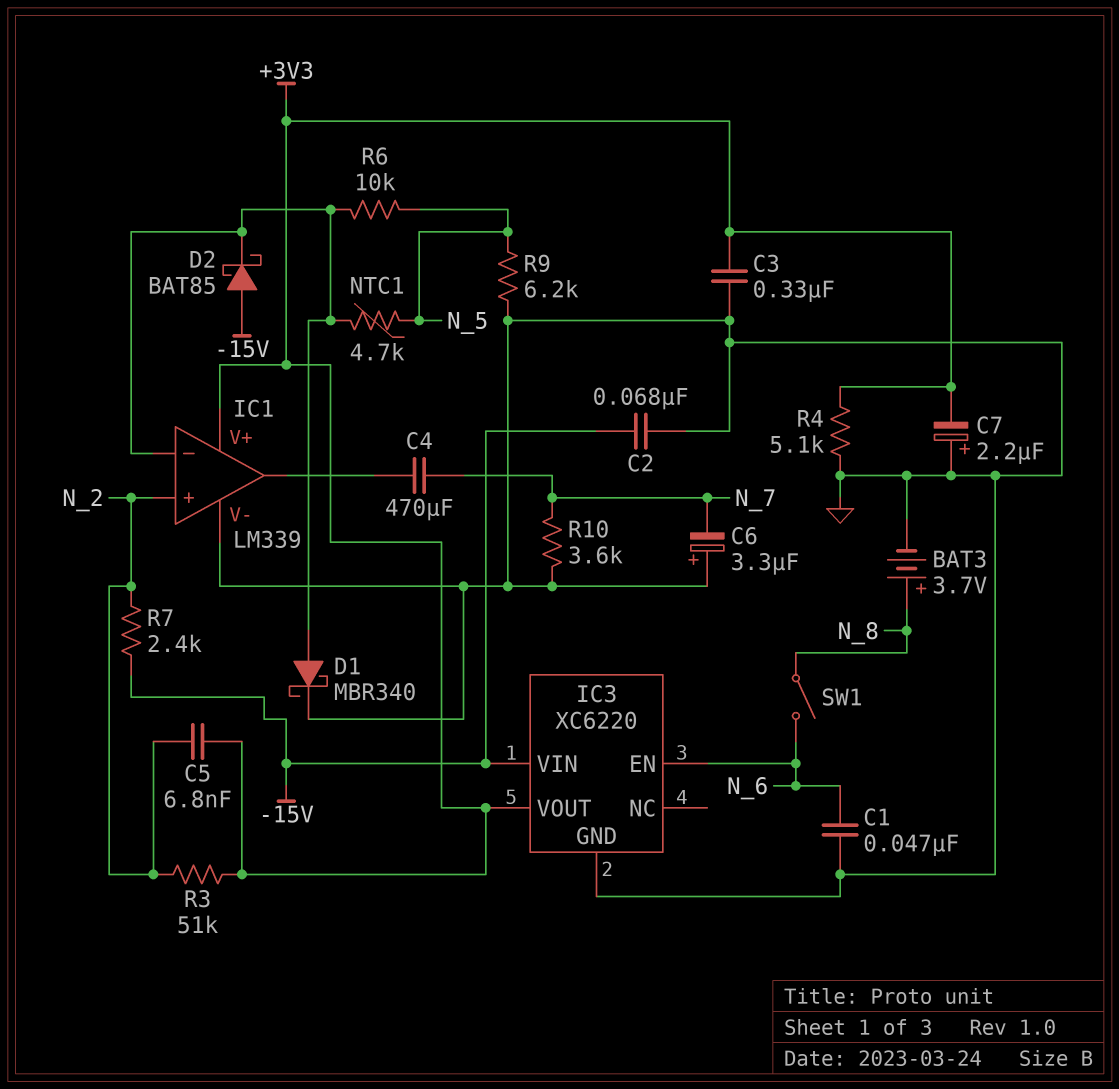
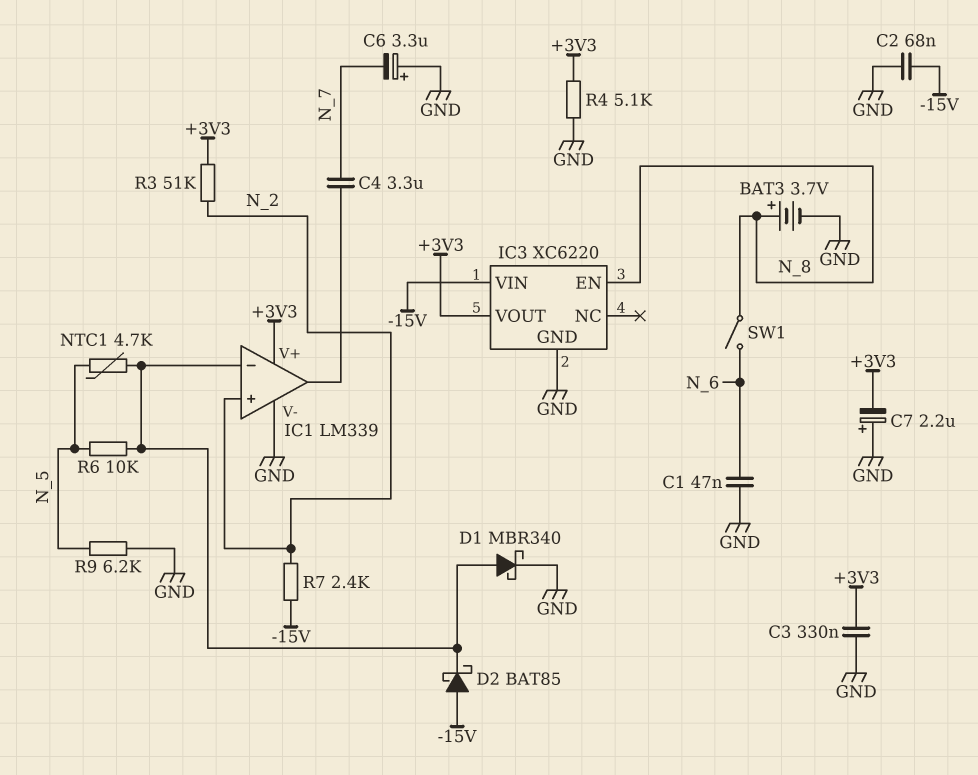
C4: 470uF (IC1/out, N_7) -> 3.3uF (IC1/out, N_7)
C5: 6.8nF (+3V3, N_2) -> none
IC3 pin EN: N_6 -> N_8
R10: 3.6k (GND, N_7) -> none

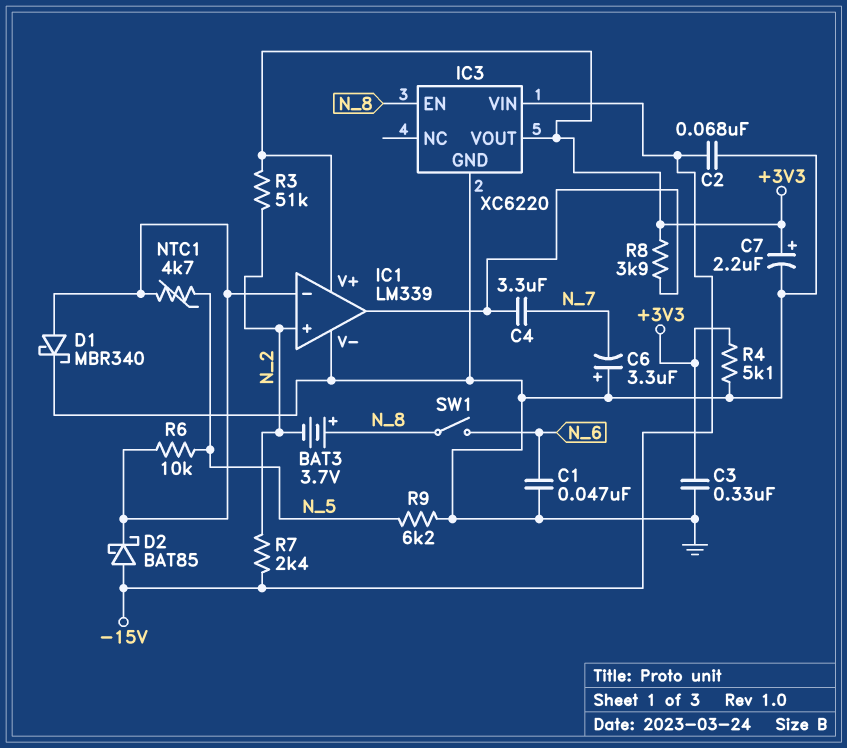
BAT3: 3.7V (plus N_8, minus GND) -> 3.7V (plus N_8, minus N_2)
C7: 2.2uF (plus GND, minus +3V3) -> 2.2uF (plus +3V3, minus GND)
R8: none -> 3.9k (+3V3, IC1/out)

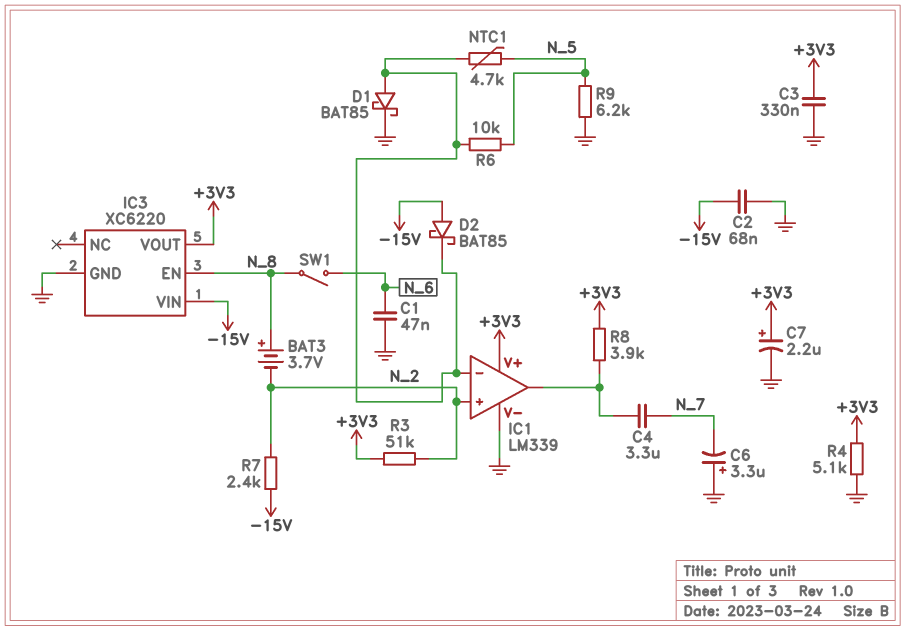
D1: schottky MBR340 (A IC1/in-, K GND) -> schottky BAT85 (A IC1/in-, K GND)

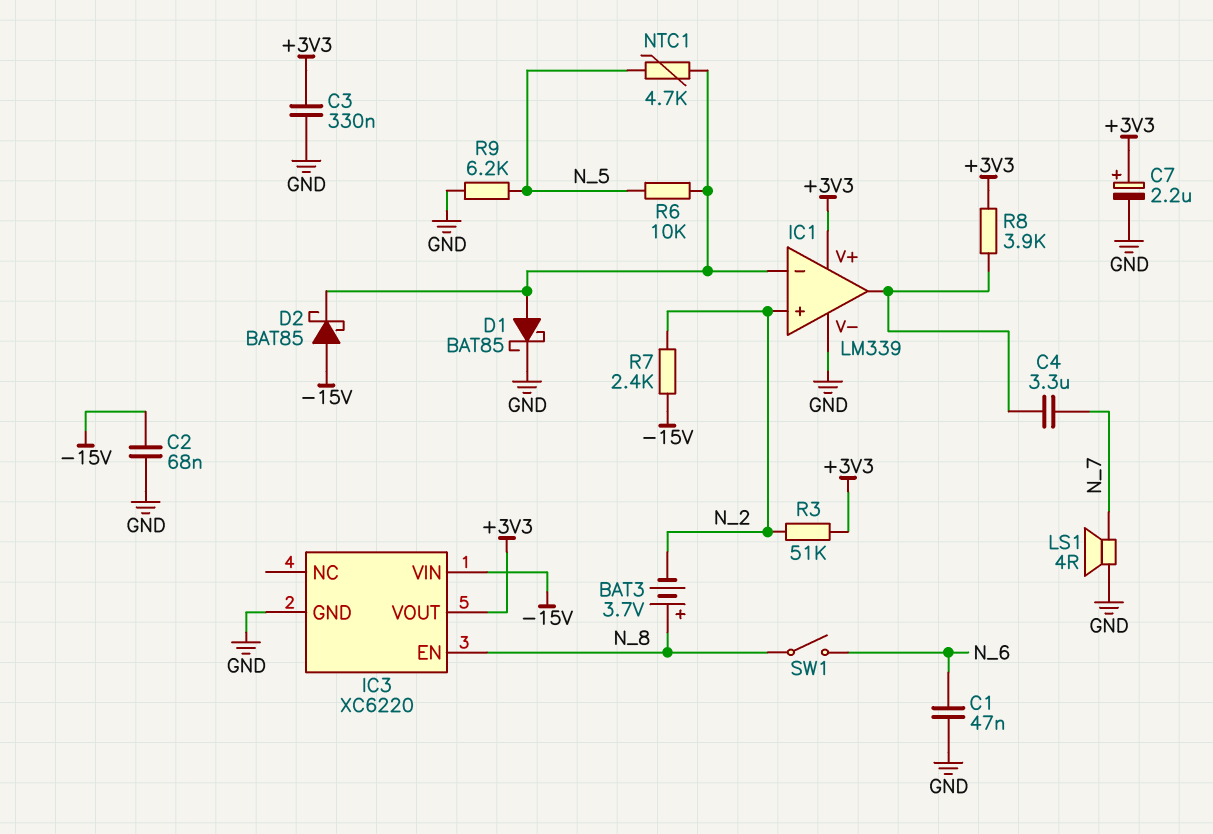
C6: 3.3uF (plus GND, minus N_7) -> none
LS1: none -> speaker 4R (GND, N_7)
R4: 5.1k (+3V3, GND) -> none

